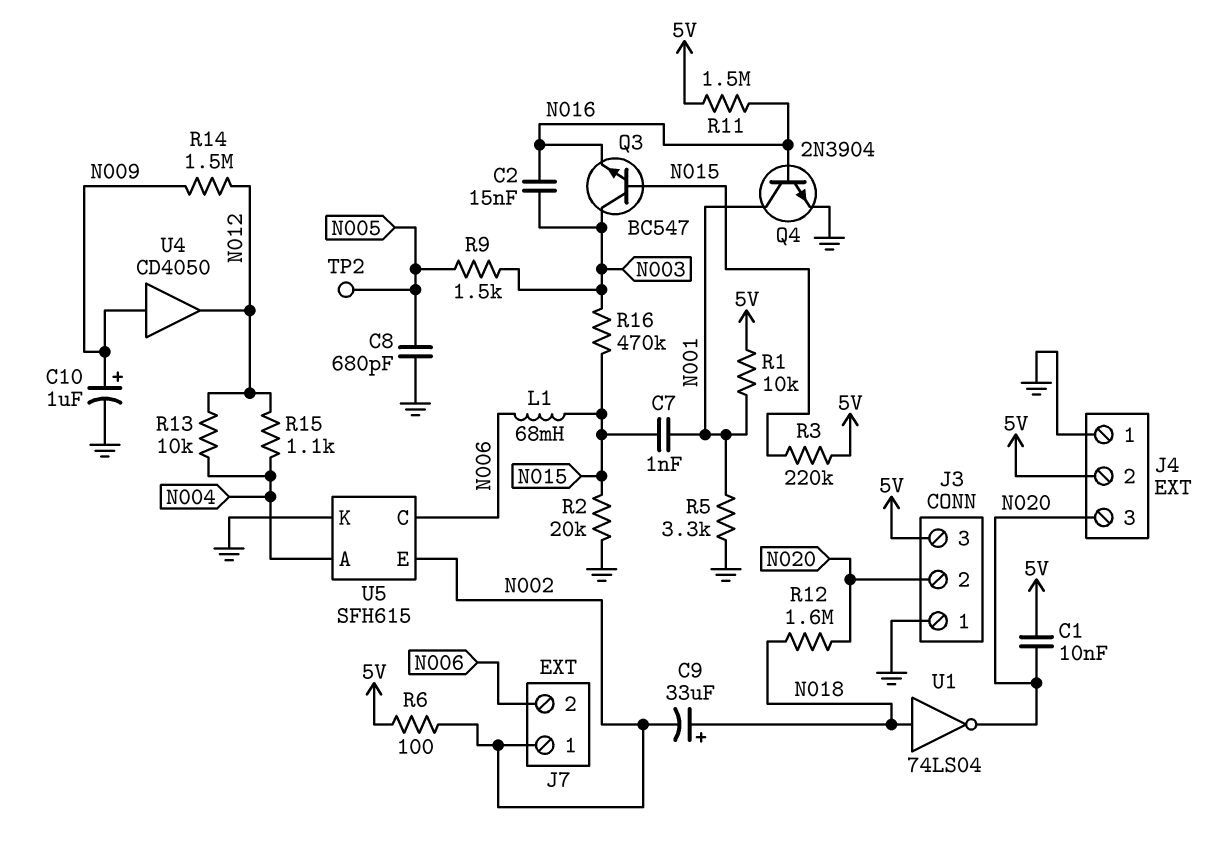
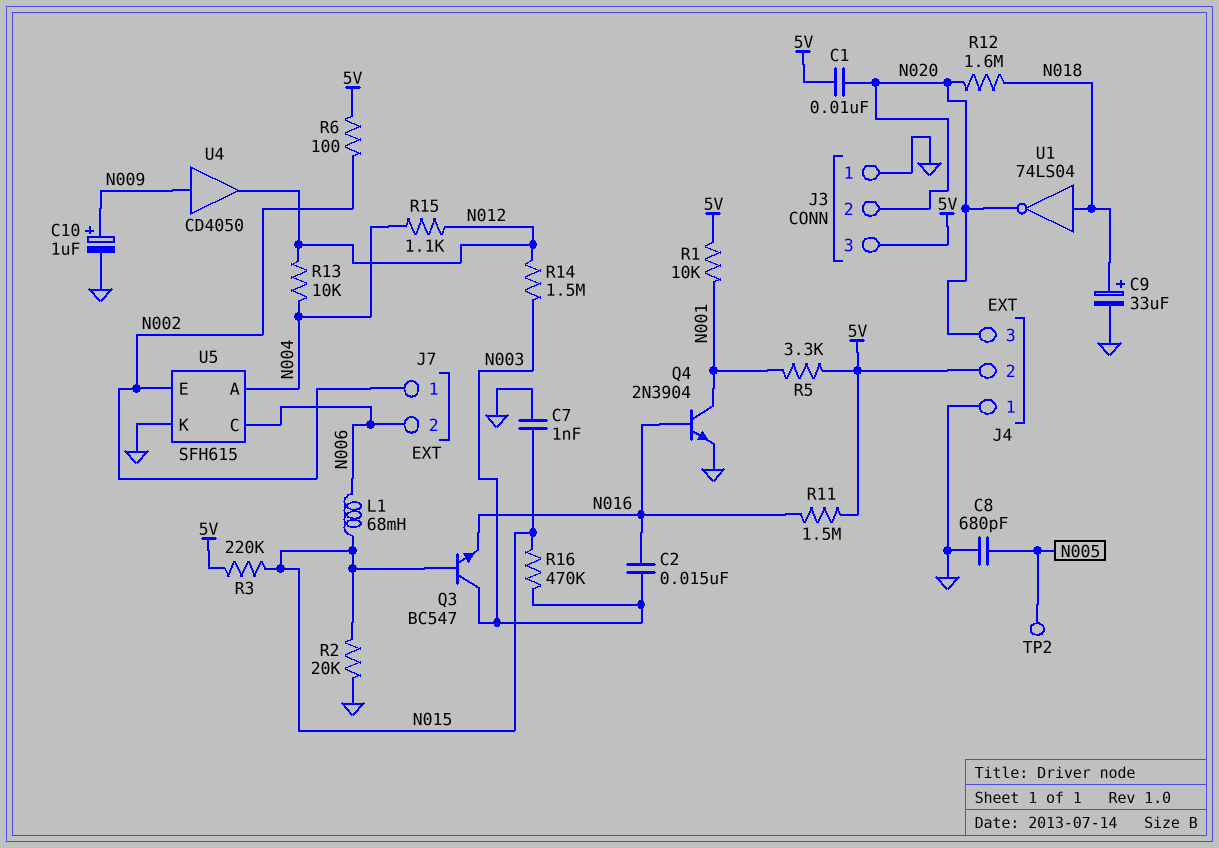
C7: 1nF (N001, N015) -> 1nF (GND, N015)
C9: 33uF (plus N018, minus N002) -> 33uF (plus N018, minus GND)
R5: 3.3k (GND, N001) -> 3.3k (5V, N001)
R9: 1.5k (N003, N005) -> none
R14: 1.5M (N009, N012) -> 1.5M (N003, N012)

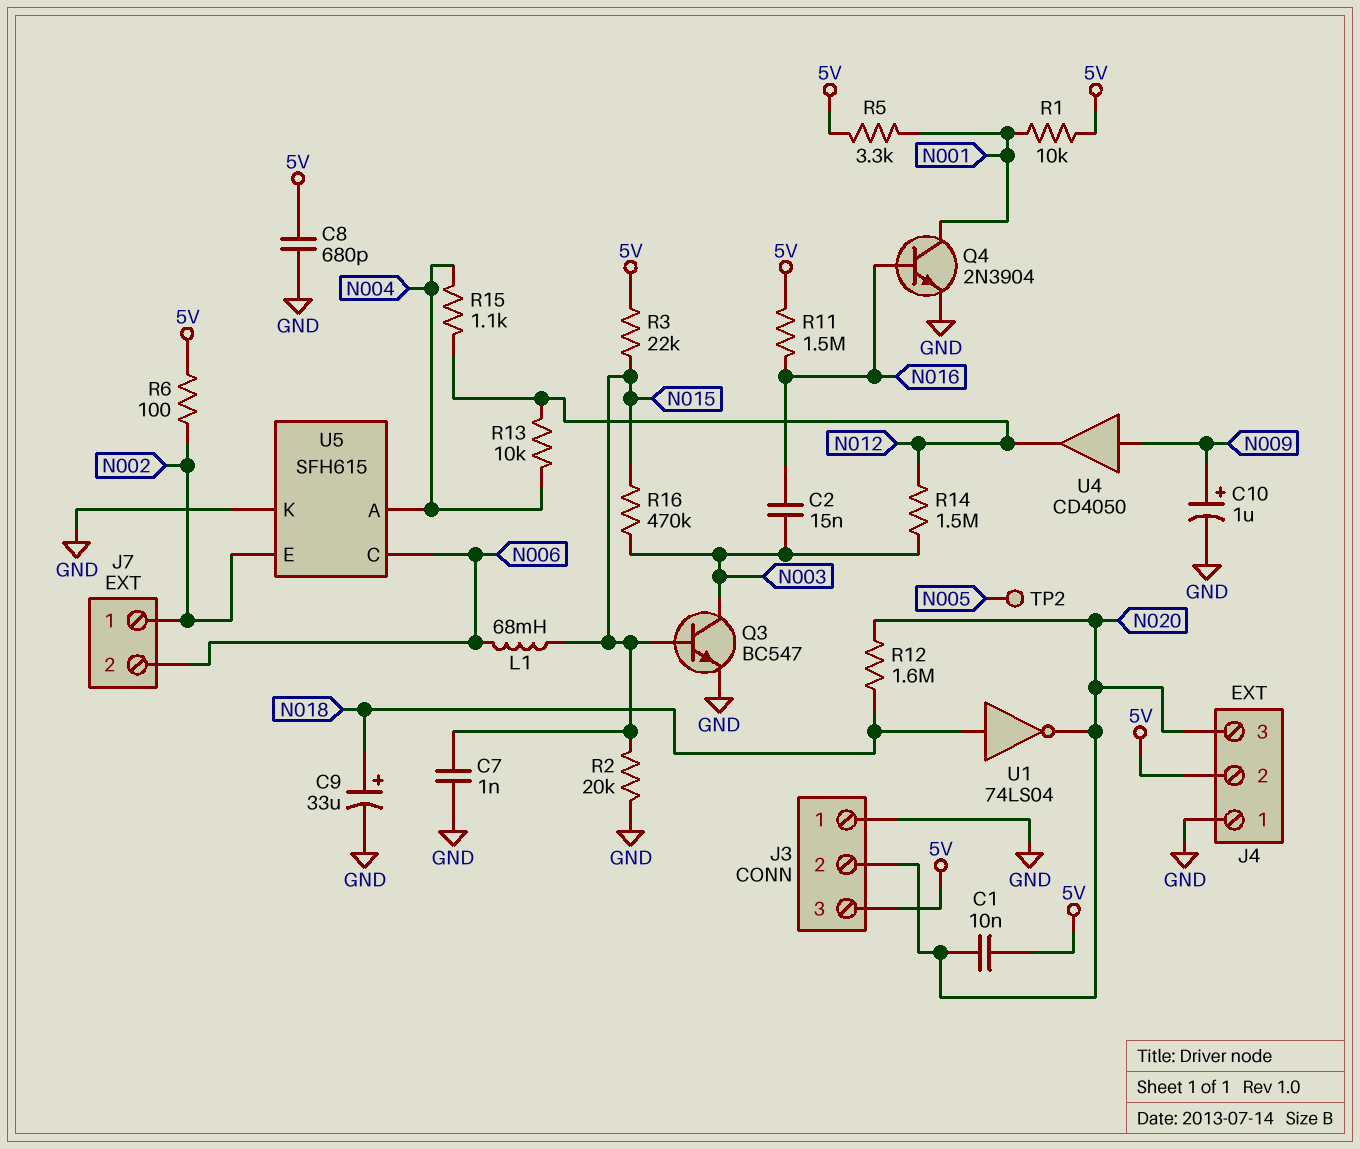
C8: 680pF (GND, N005) -> 680pF (5V, GND)
Q3: NPN BC547 (B N015, C N003, E N016) -> NPN BC547 (B N015, C N003, E GND)
R3: 220k (5V, N015) -> 22k (5V, N015)

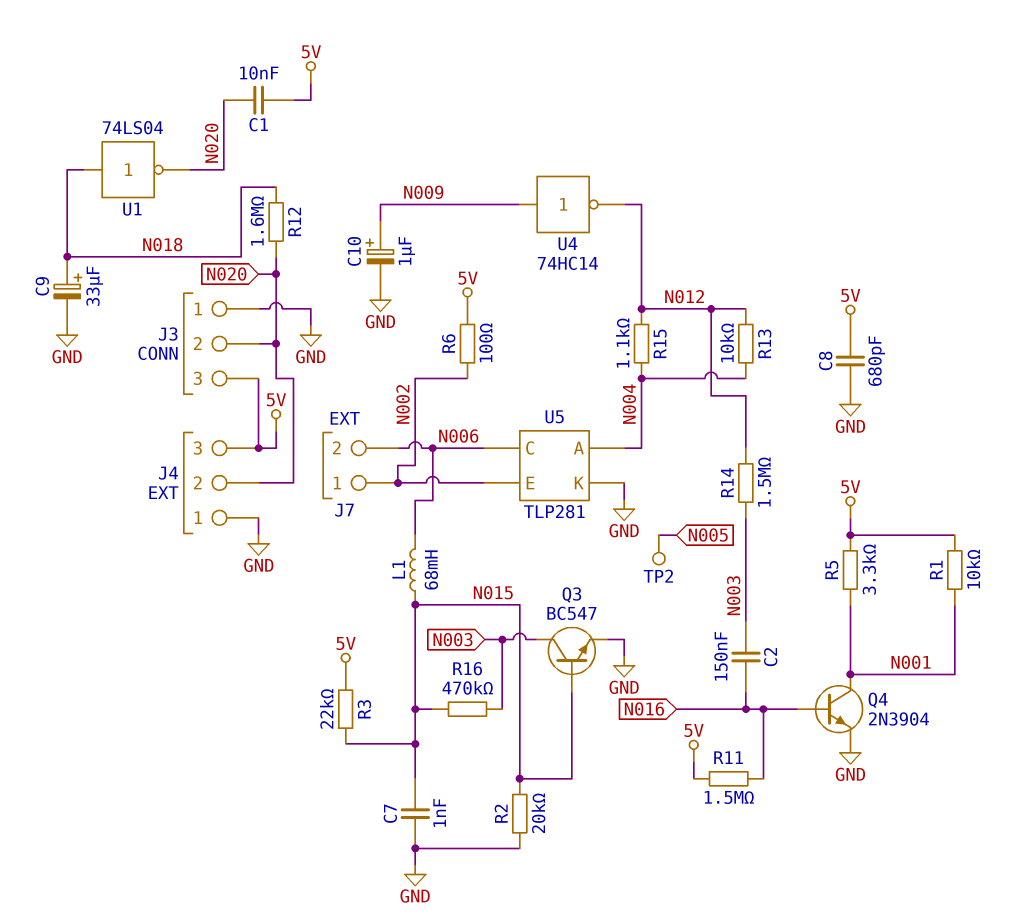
C2: 15nF (N003, N016) -> 150nF (N003, N016)
J4 pin 2: 5V -> N020
J4 pin 3: N020 -> 5V
U4: buffer CD4050 (in N009, out N012) -> NOT 74HC14 (in N009, out N012)
U5: SFH615 -> TLP281

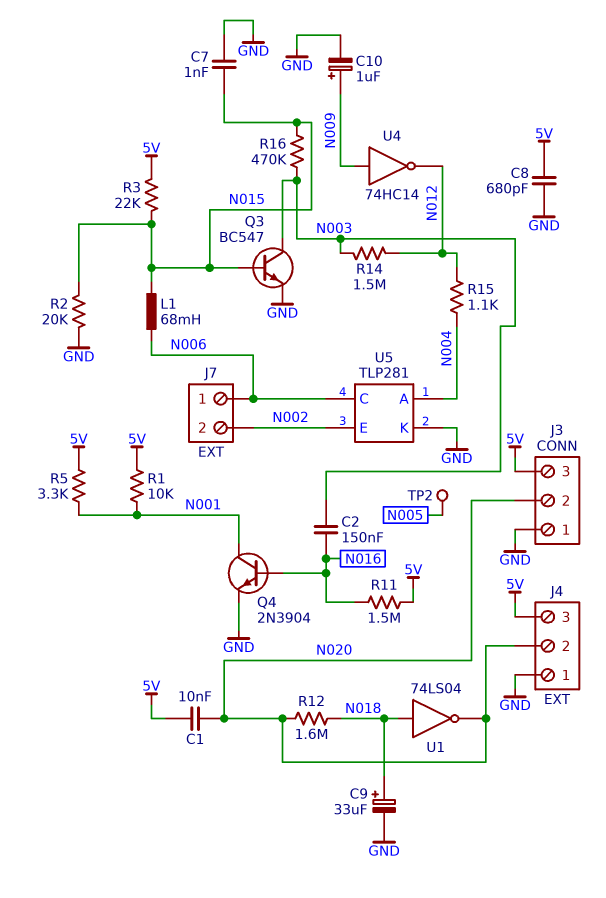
J7 pin 1: N002 -> N006
J7 pin 2: N006 -> N002
R6: 100 (5V, N002) -> none
R13: 10k (N004, N012) -> none

